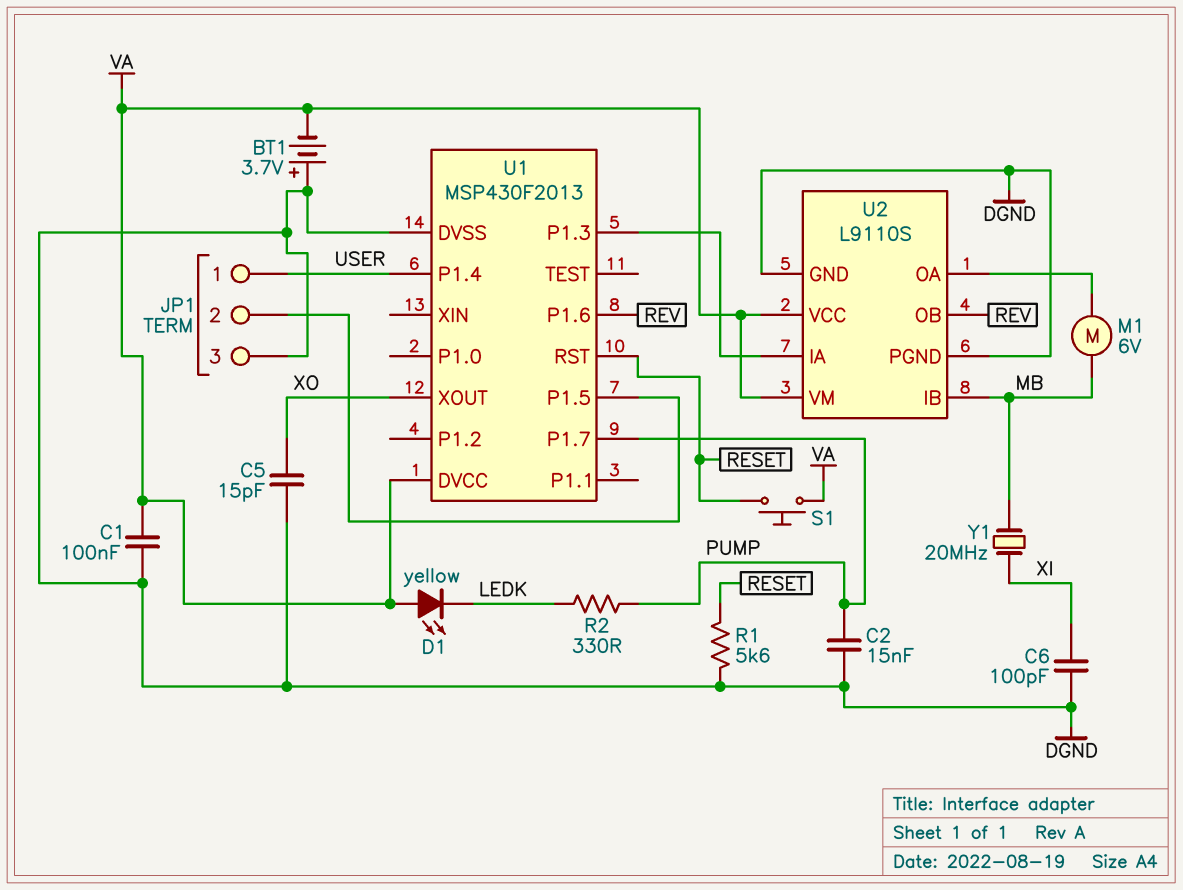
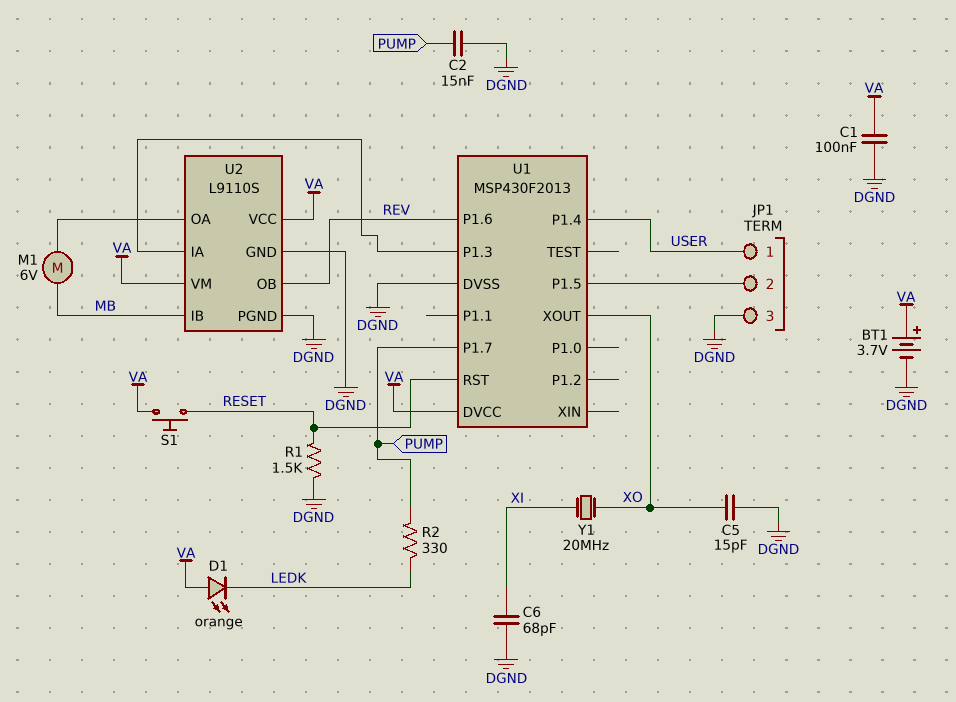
BT1: 3.7V (plus DGND, minus VA) -> 3.7V (plus VA, minus DGND)
C6: 100pF (DGND, XI) -> 68pF (DGND, XI)
D1: LED yellow (A VA, K LEDK) -> LED orange (A VA, K LEDK)
R1: 5.6k (DGND, RESET) -> 1.5k (DGND, RESET)
Y1: 20MHz (MB, XI) -> 20MHz (XI, XO)

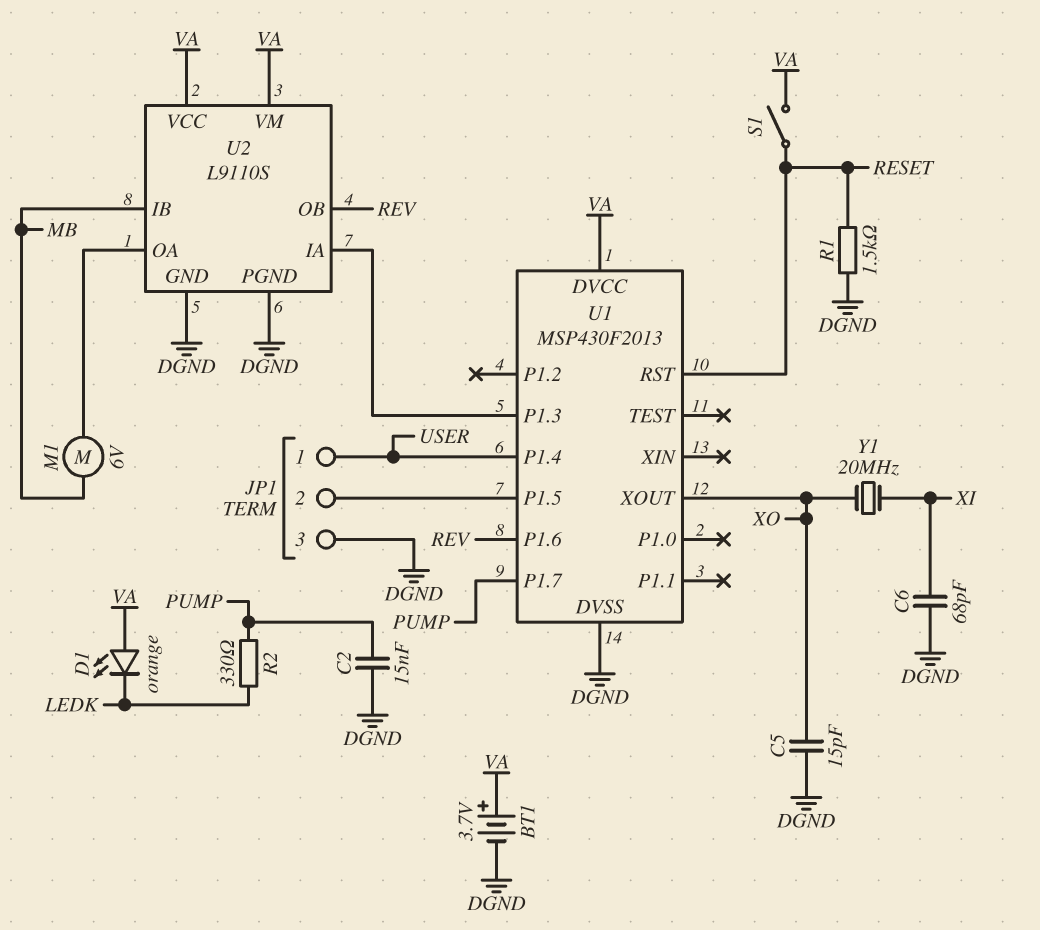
C1: 100nF (DGND, VA) -> none
S1: button (RESET, VA) -> switch (RESET, VA)

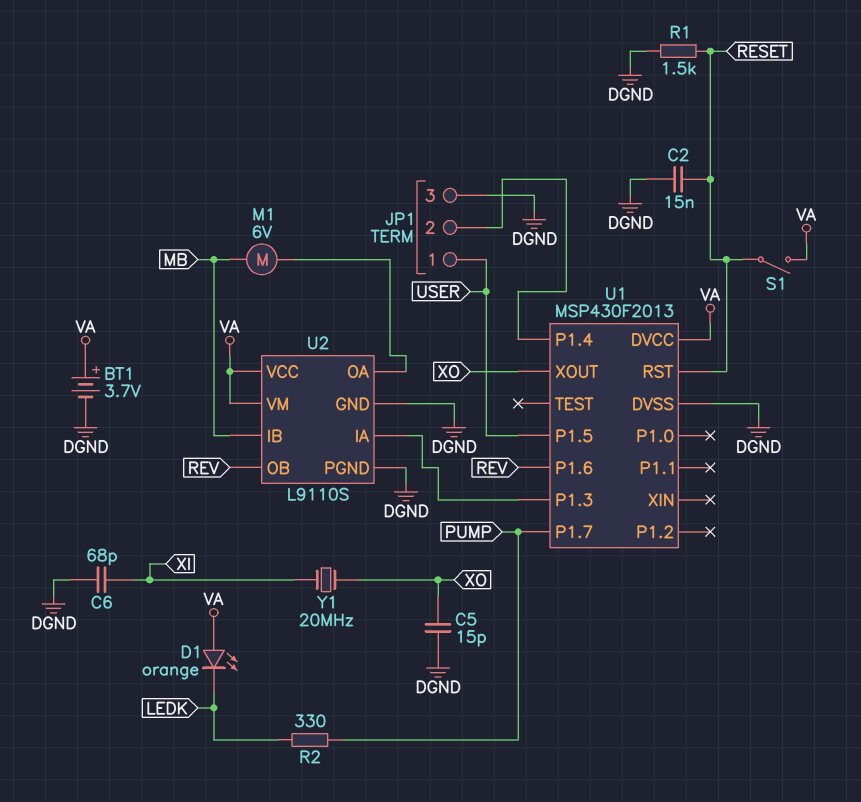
C2: 15nF (DGND, PUMP) -> 15nF (DGND, RESET)
U1 pin P1.4: USER -> JP1/2
U1 pin P1.5: JP1/2 -> USER

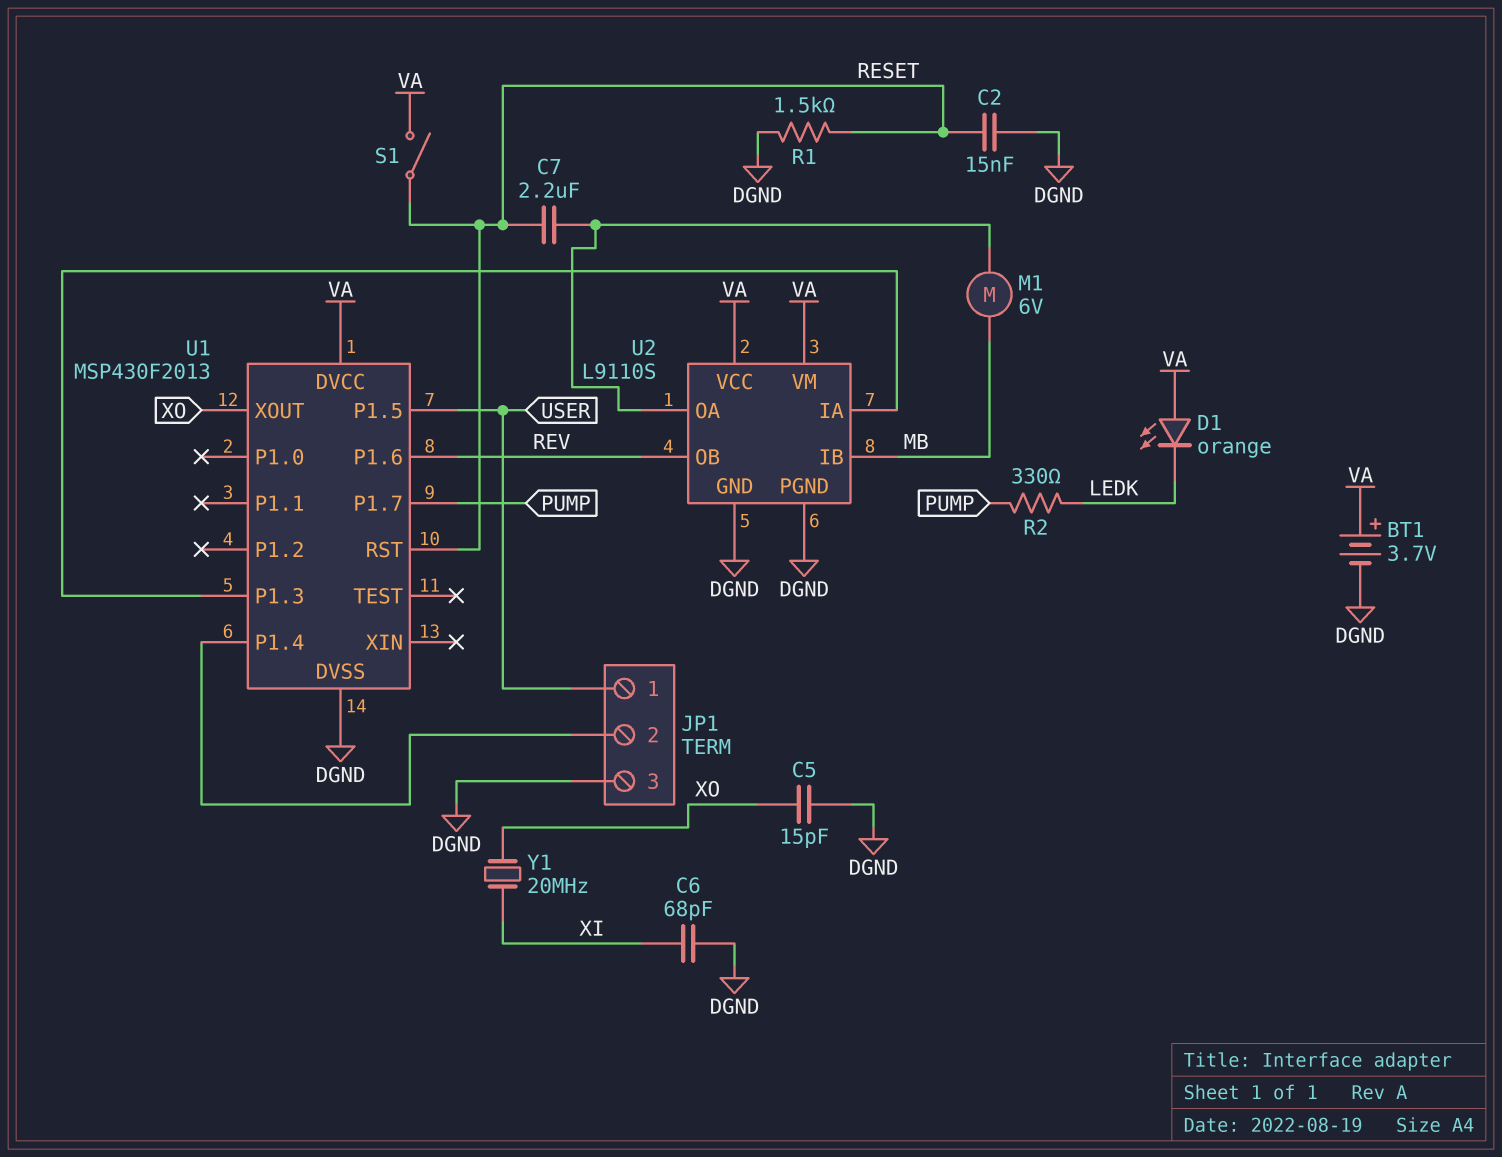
C7: none -> 2.2uF (RESET, U2/OA)

